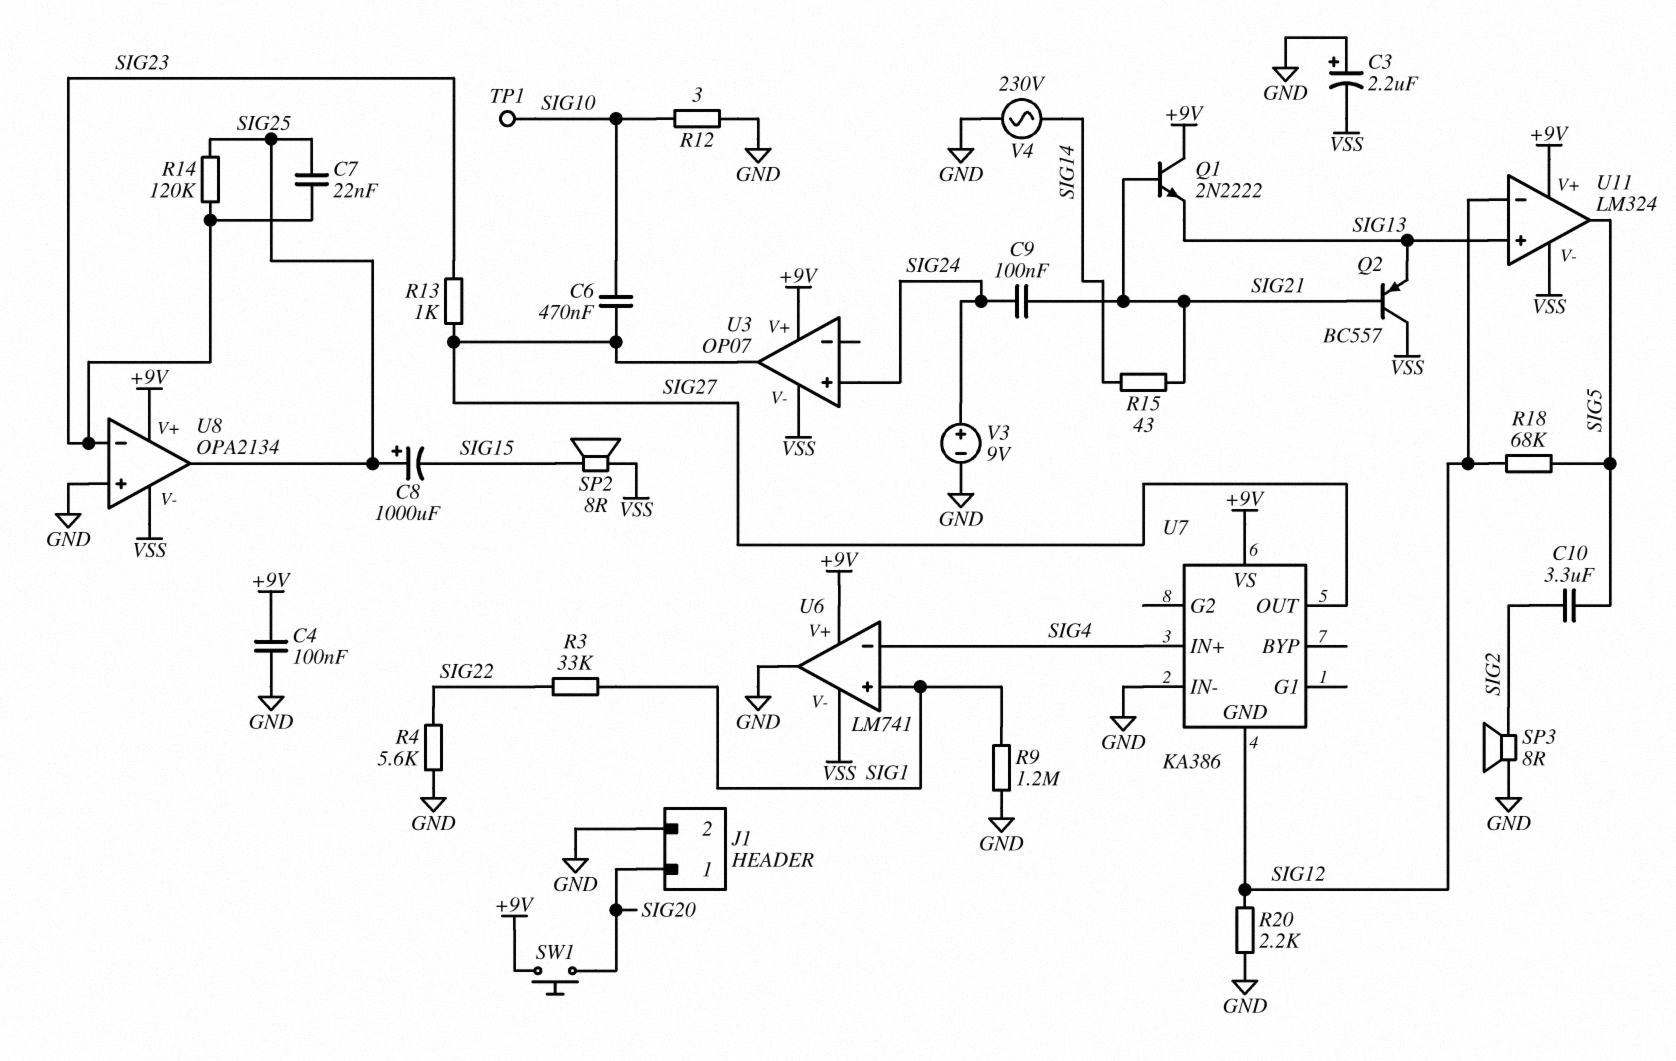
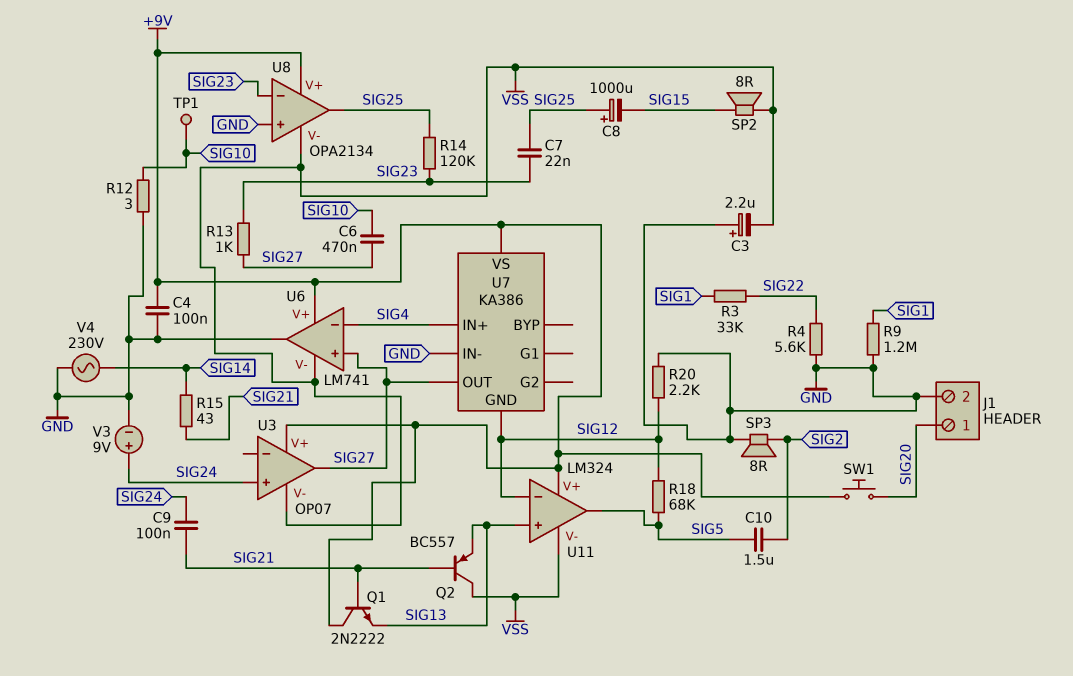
C10: 3.3uF (SIG2, SIG5) -> 1.5uF (SIG2, SIG5)
U6 pin in+: SIG1 -> SIG27

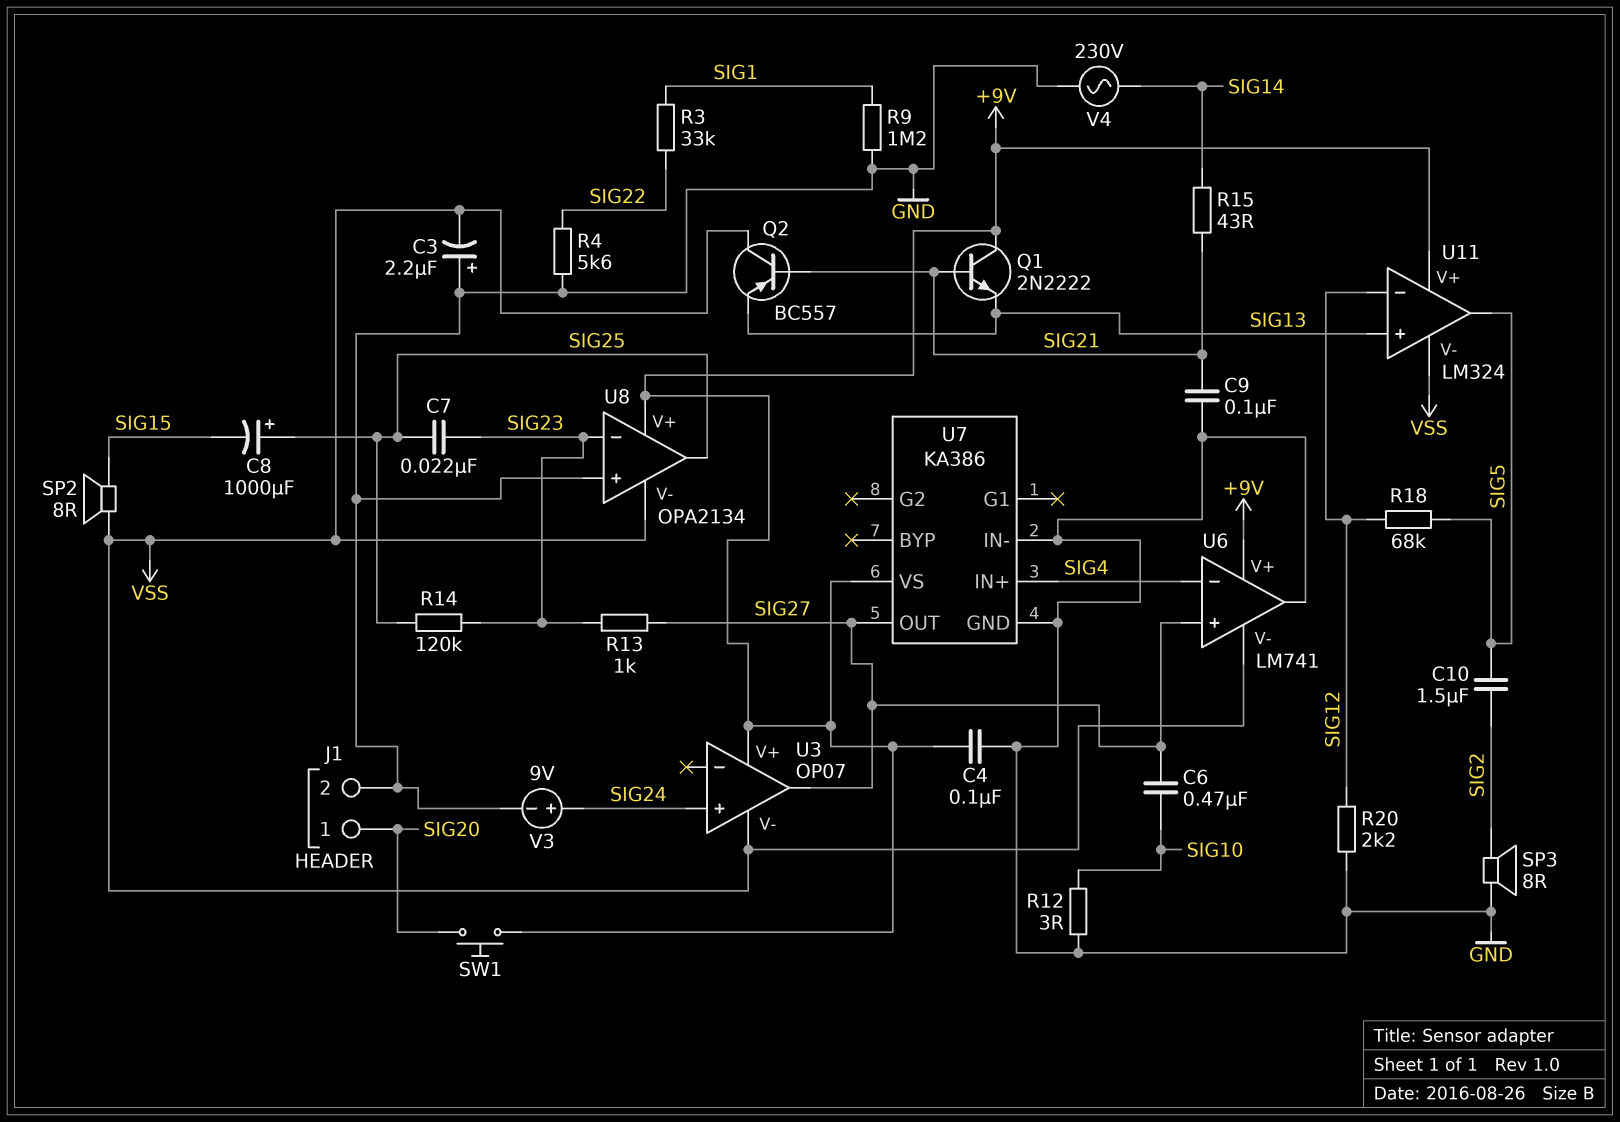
C9: 100nF (SIG21, SIG24) -> 100nF (GND, SIG21)
TP1: test point (SIG10) -> none
U7 pin GND: SIG12 -> GND

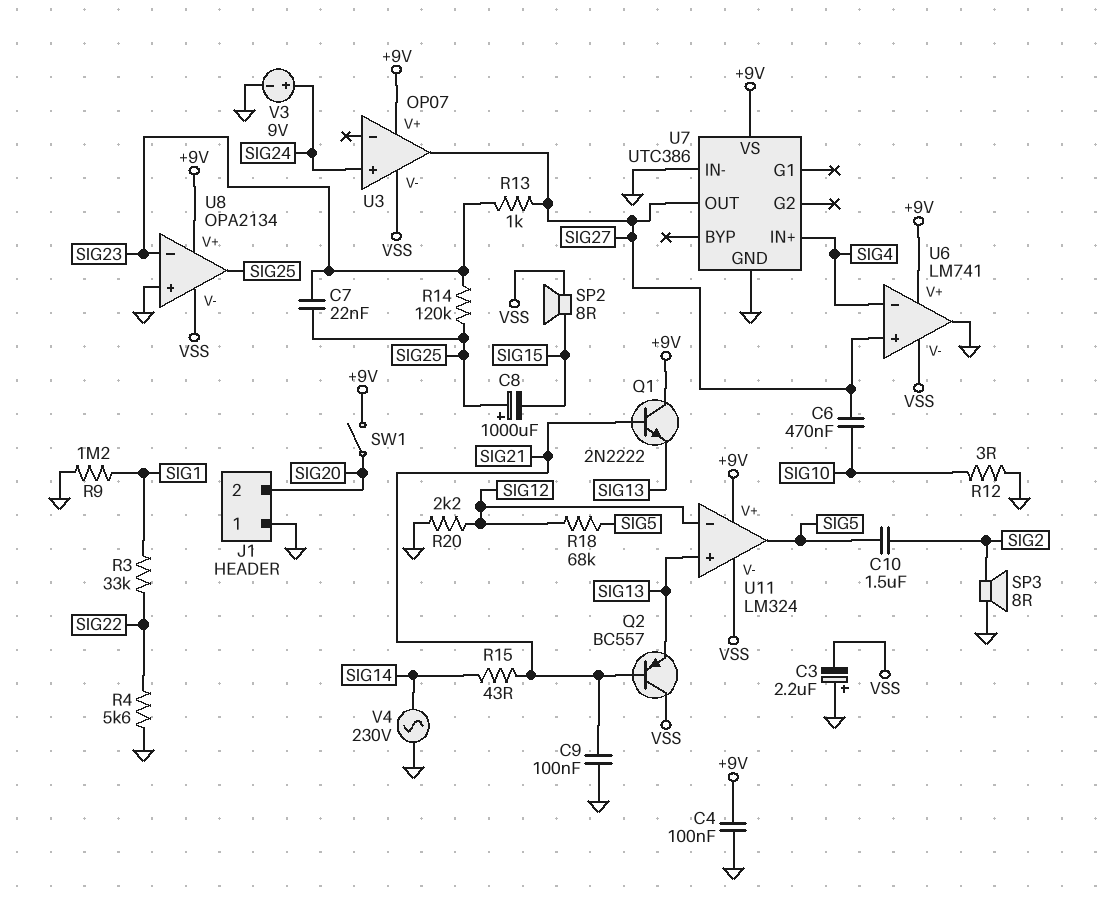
J1 pin 1: SIG20 -> GND
J1 pin 2: GND -> SIG20
SW1: button (+9V, SIG20) -> switch (+9V, SIG20)
U7: KA386 -> UTC386

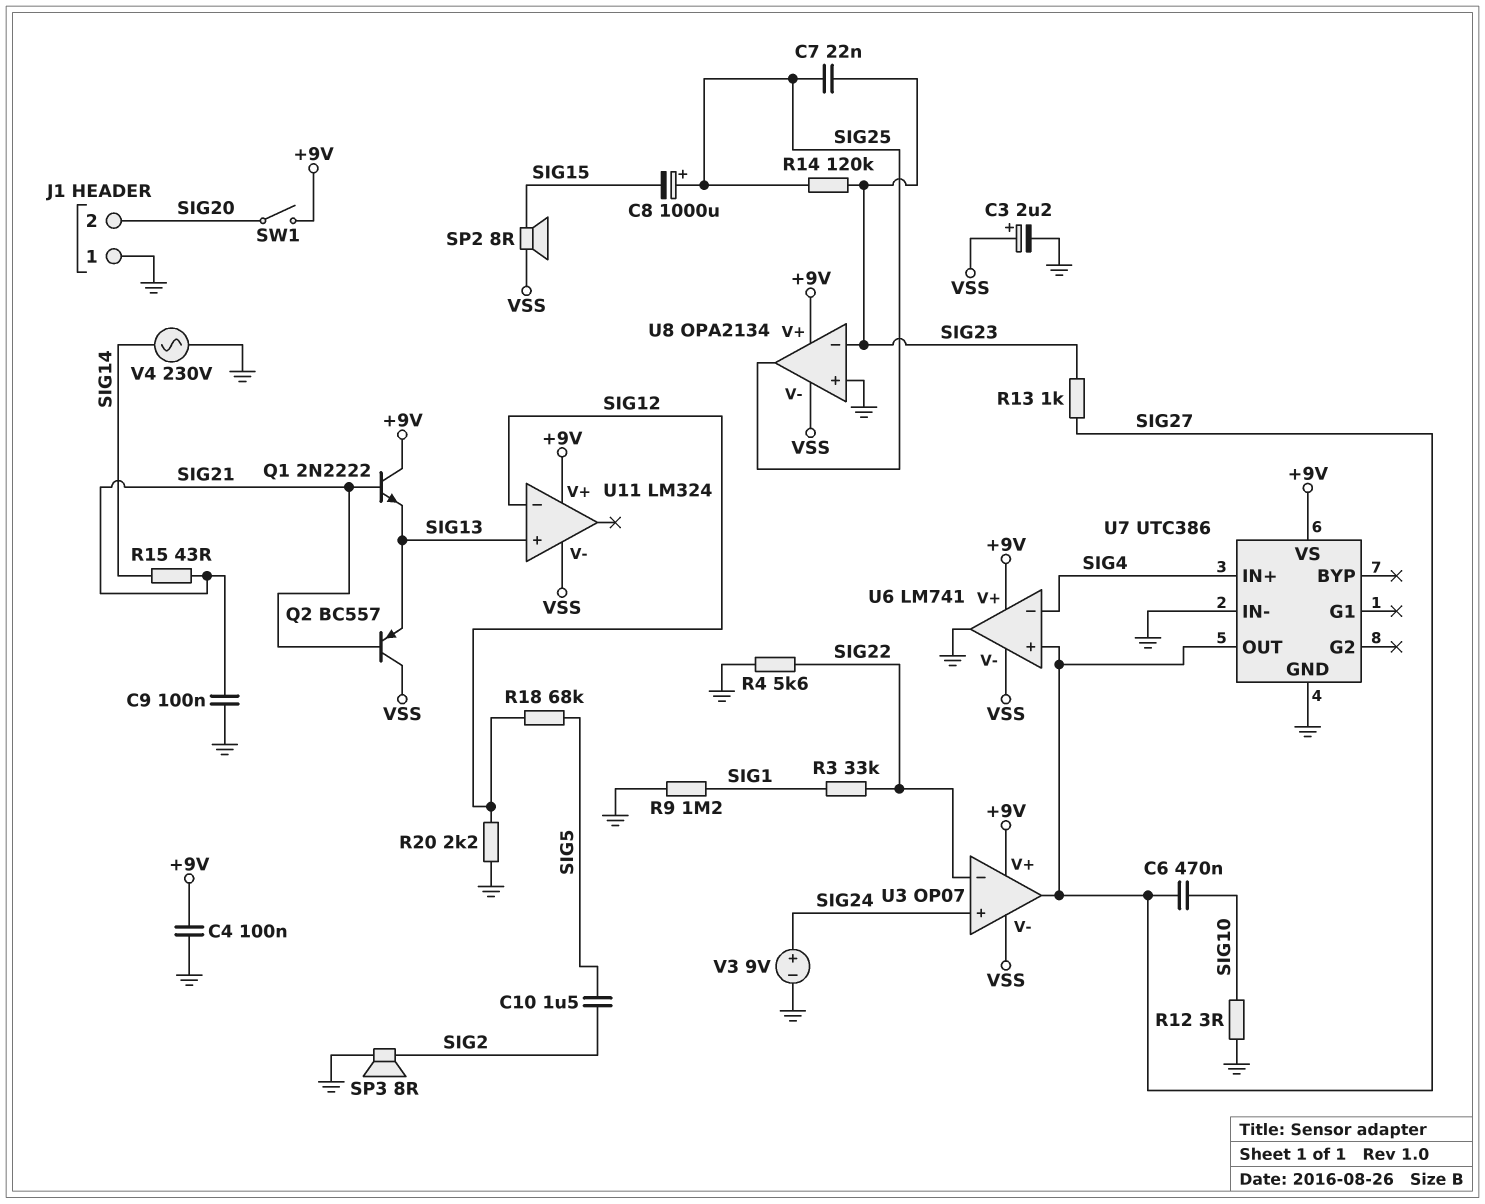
C3: 2.2uF (plus GND, minus VSS) -> 2.2uF (plus VSS, minus GND)
U3 pin in-: none -> SIG22
U11 pin out: SIG5 -> none

